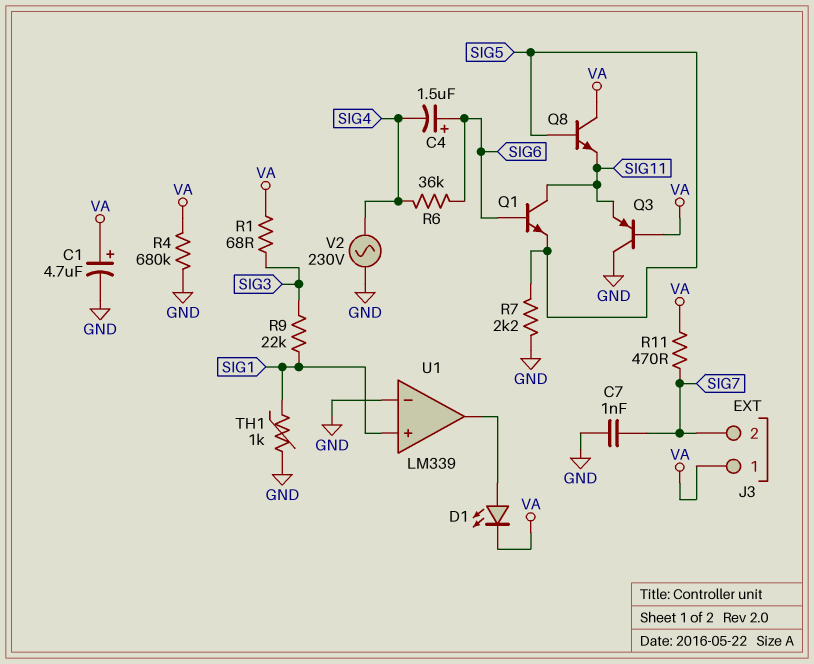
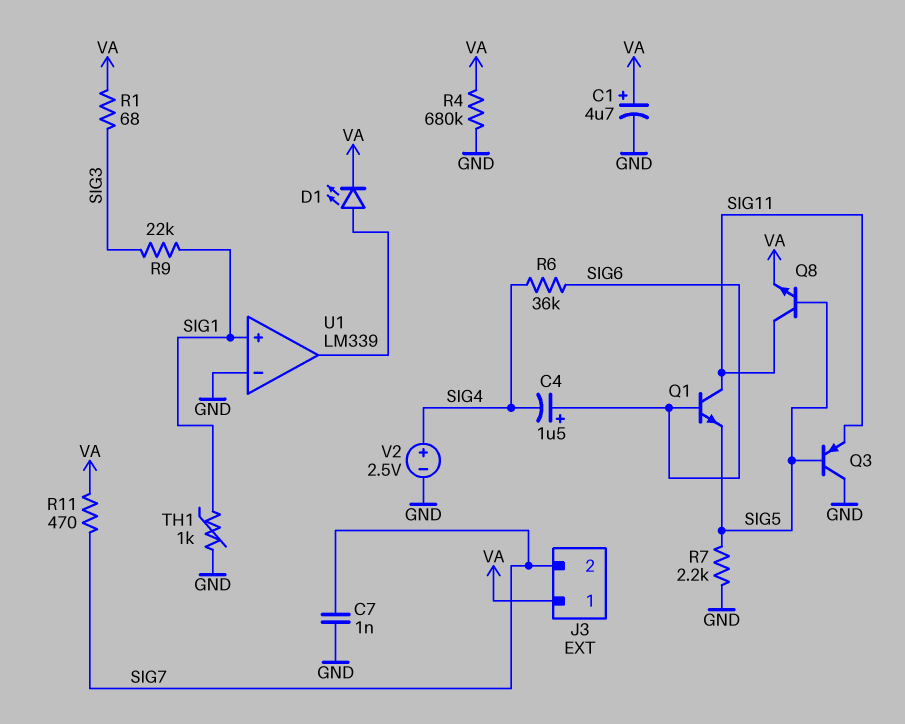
Q3: PNP (B VA, C GND, E SIG11) -> PNP (B SIG5, C GND, E SIG11)
Q8: NPN (B SIG5, C VA, E SIG11) -> NPN (B SIG5, C SIG11, E VA)
V2: AC 230V (GND, SIG4) -> 2.5V (plus SIG4, minus GND)

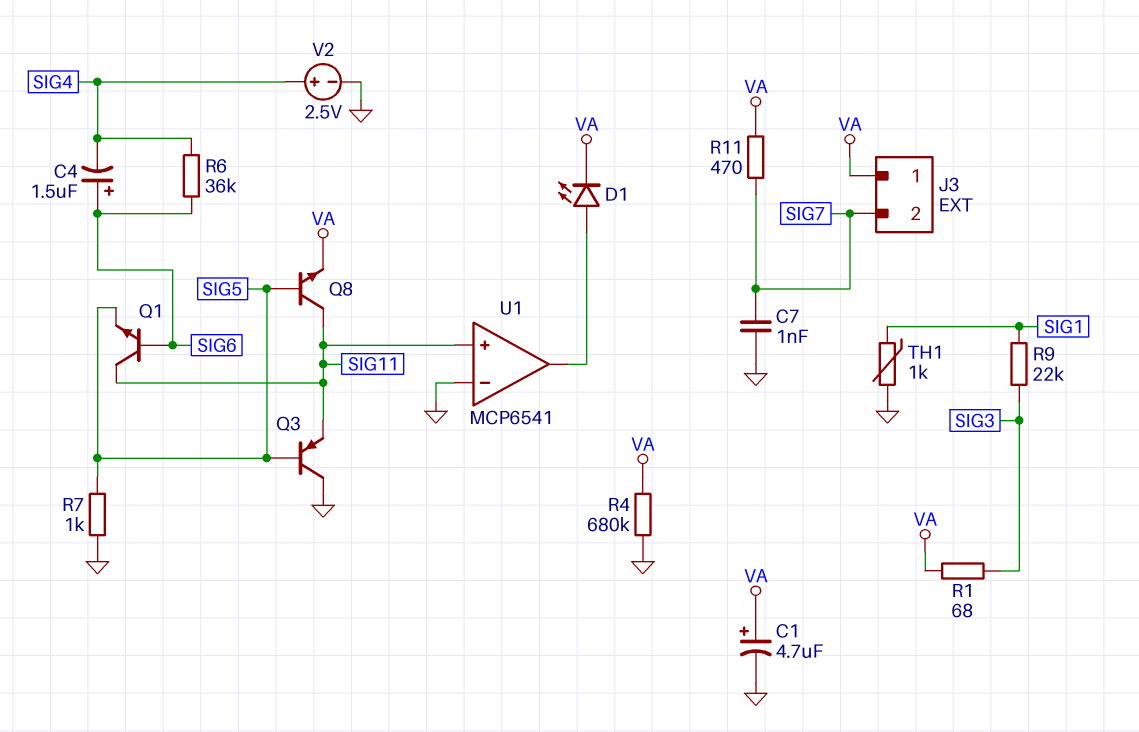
R7: 2.2k (GND, SIG5) -> 1k (GND, SIG5)
U1: LM339 -> MCP6541
U1 pin in+: SIG1 -> SIG11

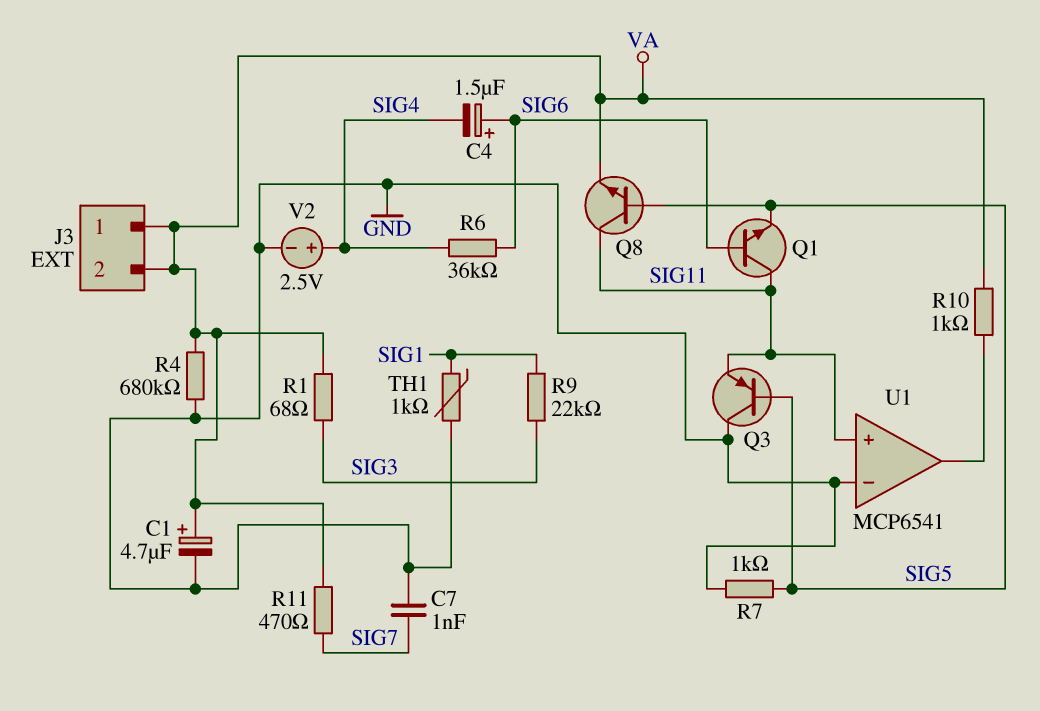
D1: LED (A U1/out, K VA) -> none
J3 pin 2: SIG7 -> VA
R10: none -> 1k (U1/out, VA)

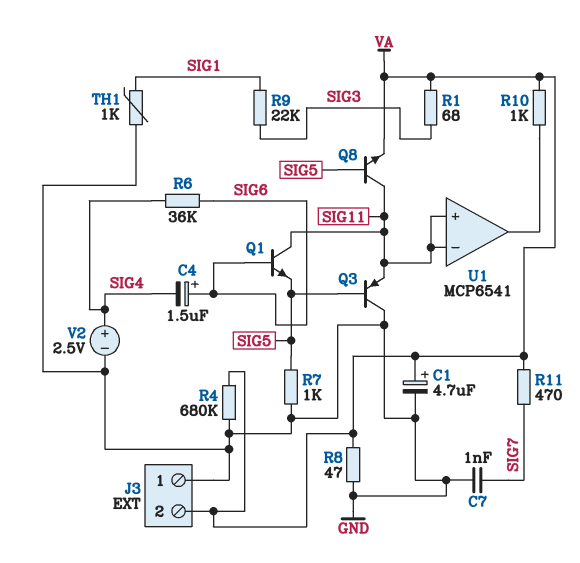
J3 pin 1: VA -> GND
R8: none -> 47 (GND, VA)
U1 pin in-: GND -> SIG11

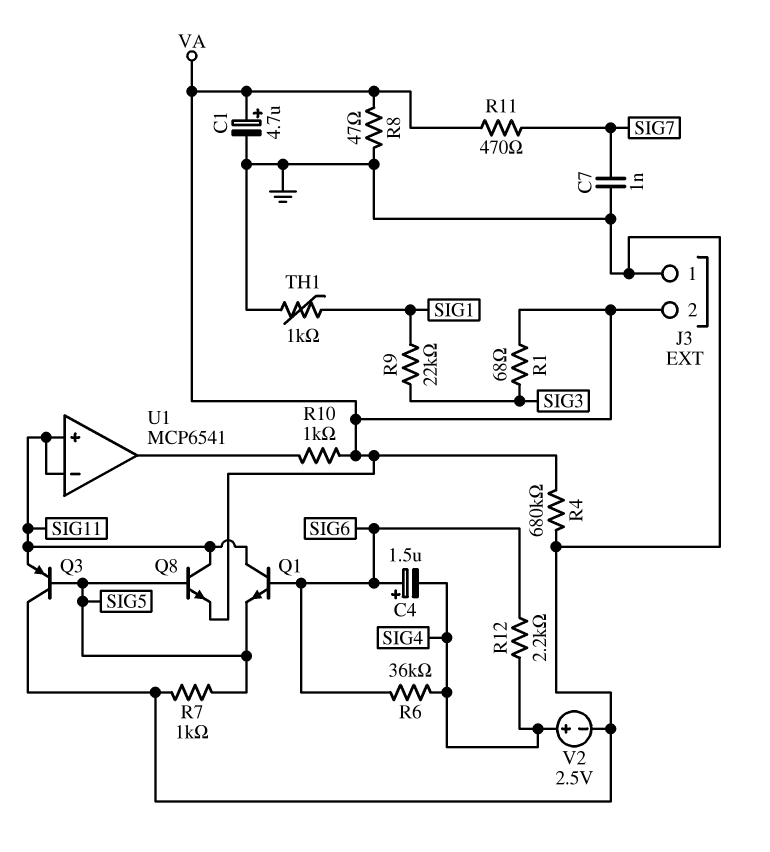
R12: none -> 2.2k (SIG4, SIG6)

